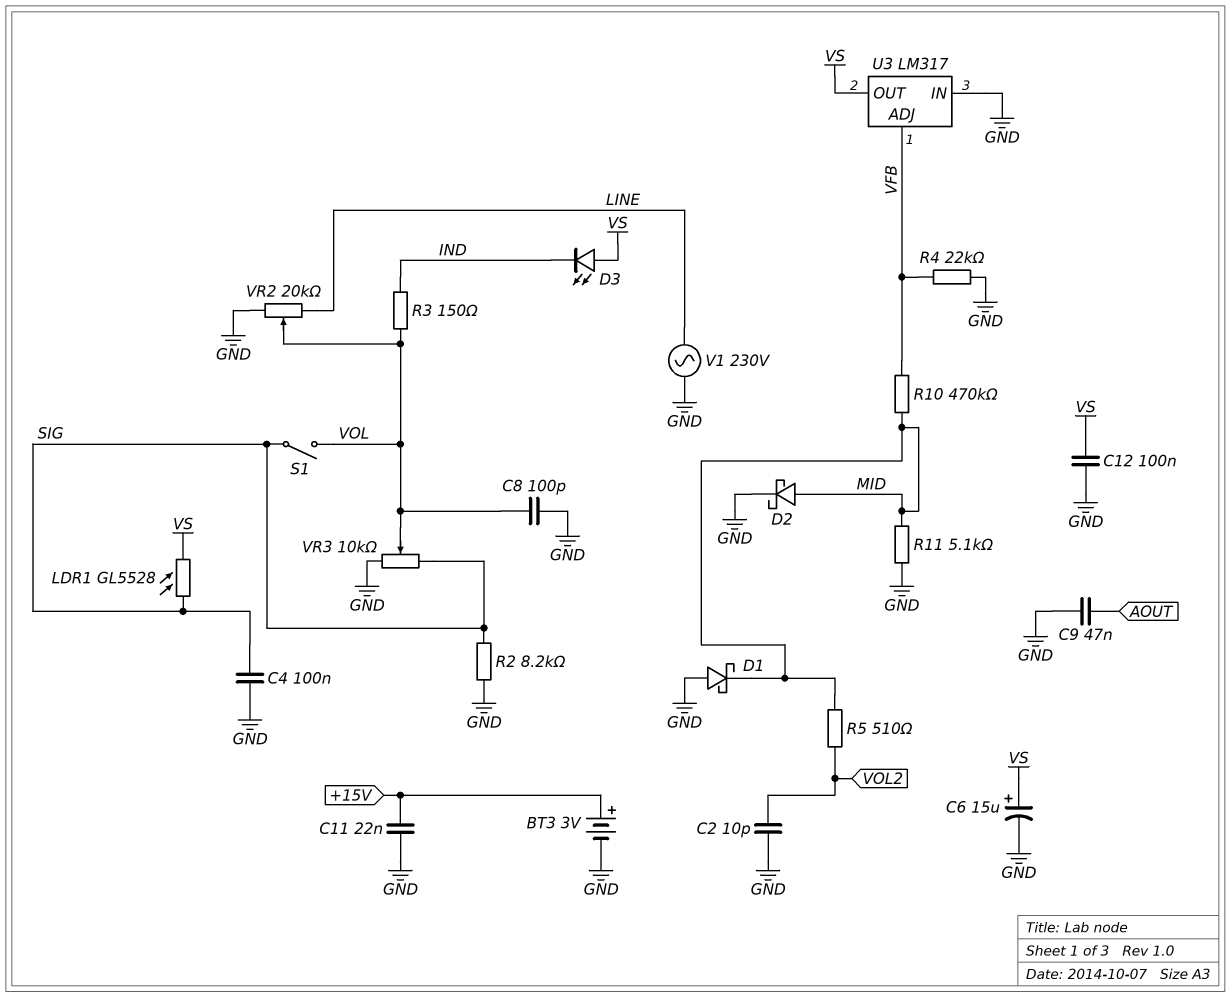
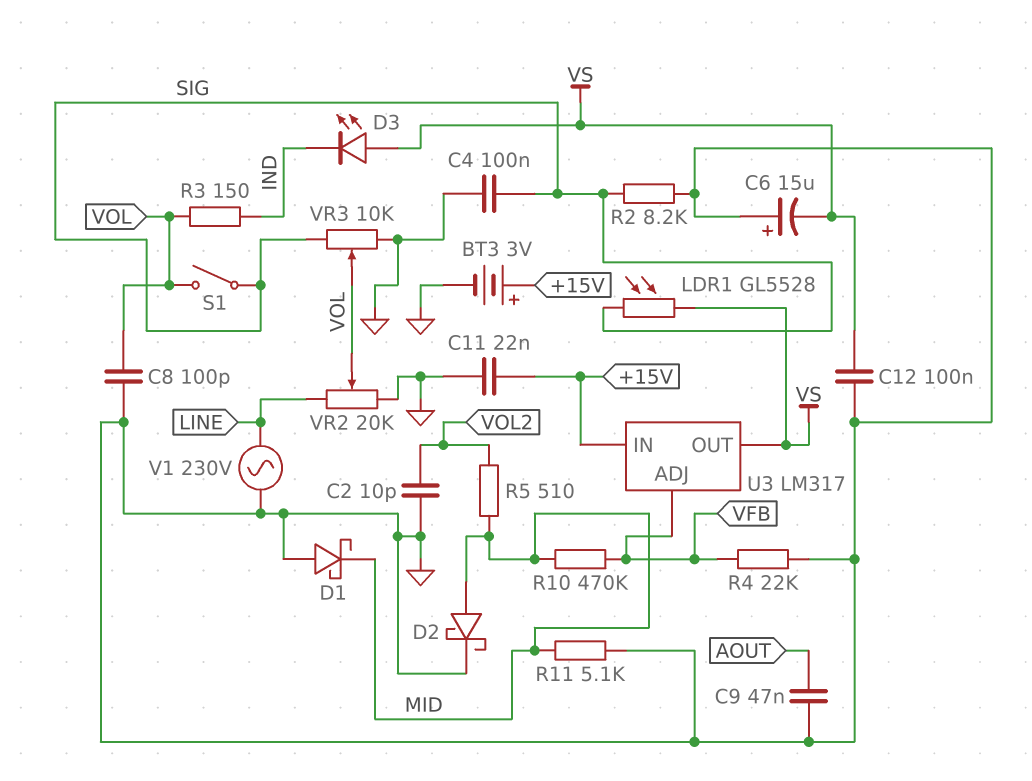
C6: 15uF (plus VS, minus GND) -> 15uF (plus GND, minus VS)
U3 pin IN: GND -> +15V

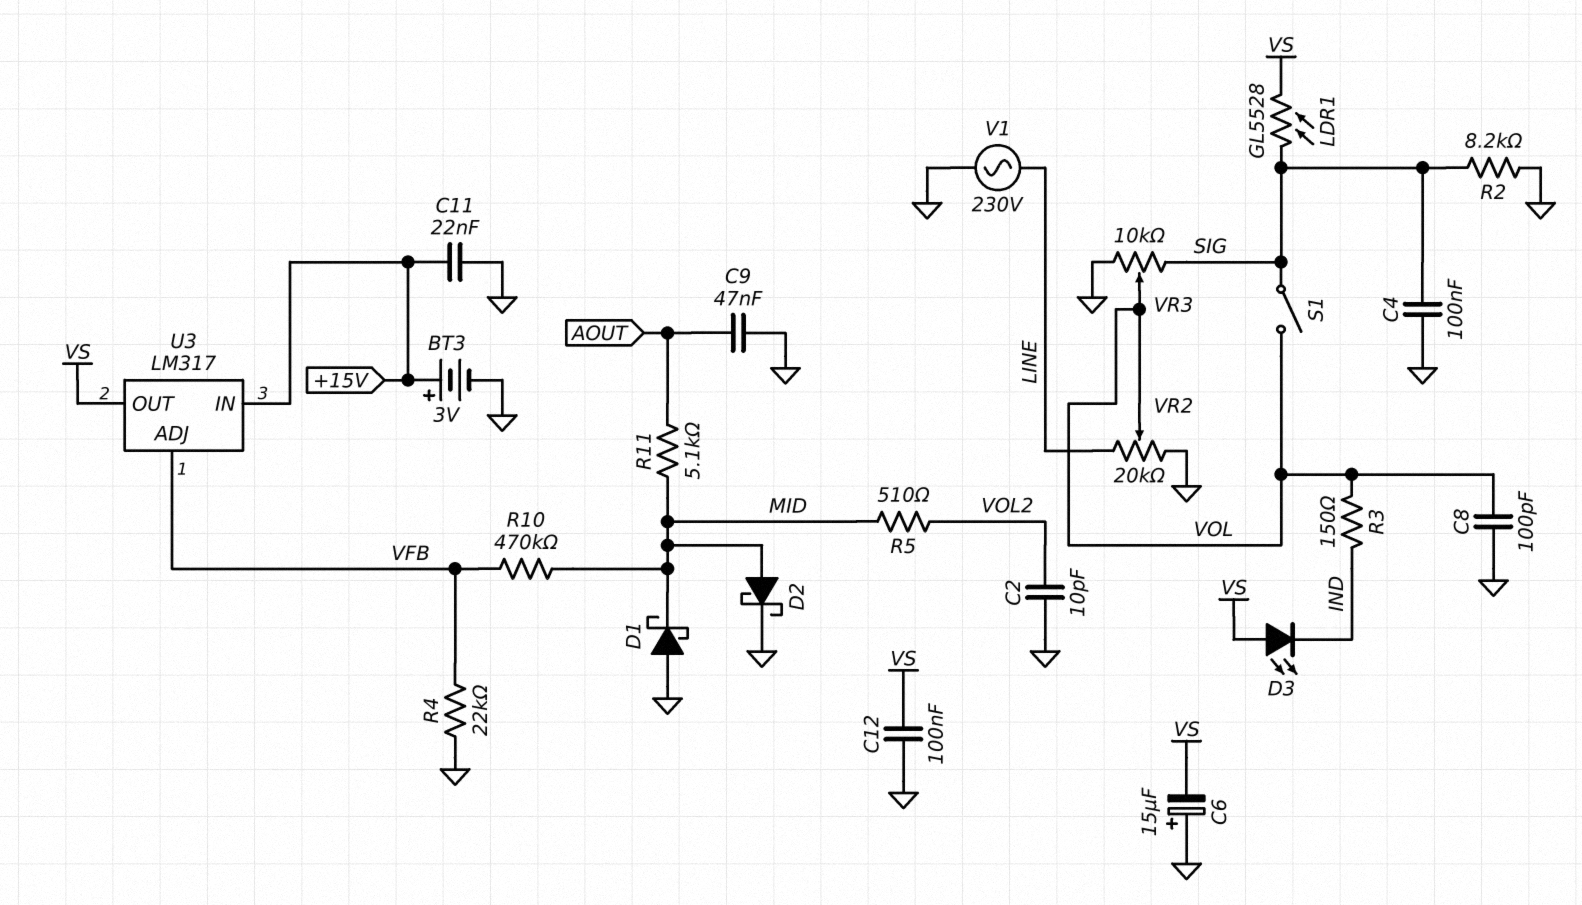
R11: 5.1k (GND, MID) -> 5.1k (AOUT, MID)

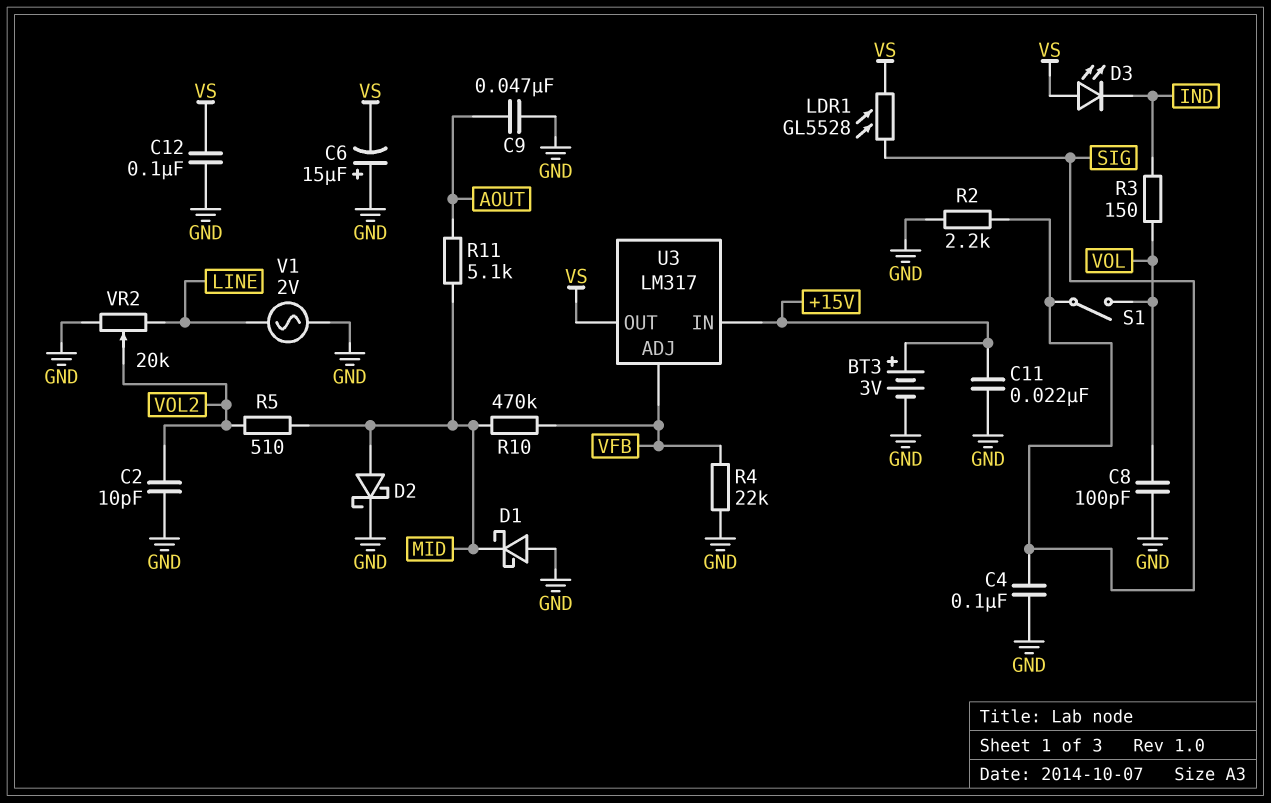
R2: 8.2k (GND, SIG) -> 2.2k (GND, SIG)
V1: AC 230V (GND, LINE) -> AC 2V (GND, LINE)
VR2: 20k (GND, LINE, wiper VOL) -> 20k (GND, LINE, wiper VOL2)
VR3: 10k (GND, SIG, wiper VOL) -> none

